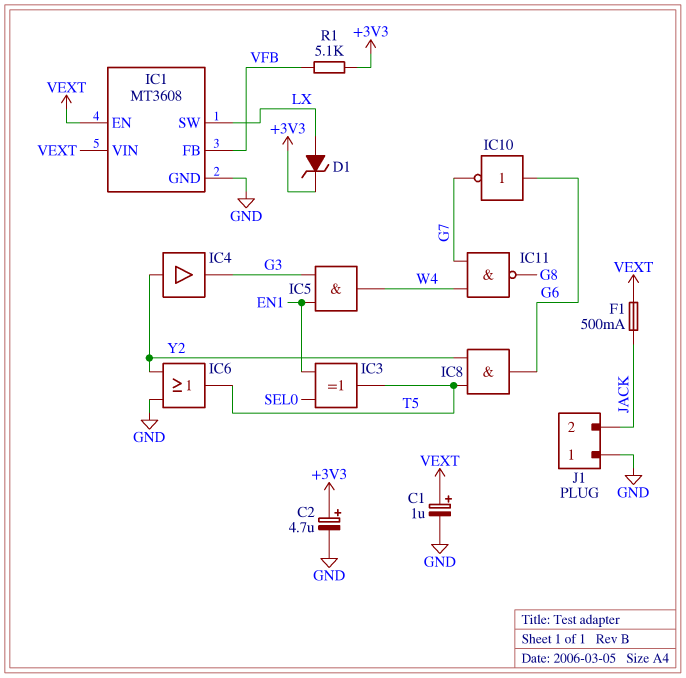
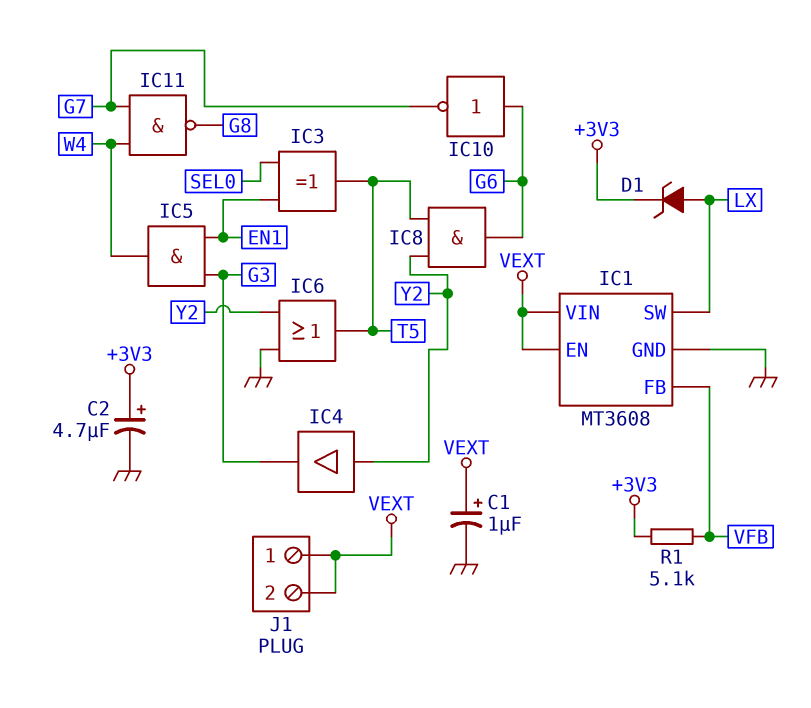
F1: 500mA (JACK, VEXT) -> none
J1 pin 1: GND -> VEXT
J1 pin 2: JACK -> VEXT

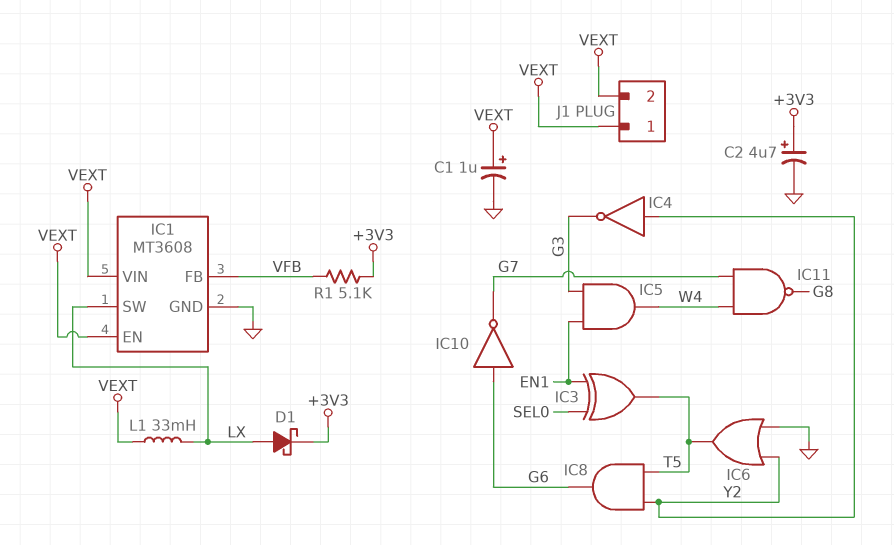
D1: zener (A LX, K +3V3) -> schottky (A LX, K +3V3)
IC4: buffer (in Y2, out G3) -> NOT (in Y2, out G3)
L1: none -> 33mH (LX, VEXT)

